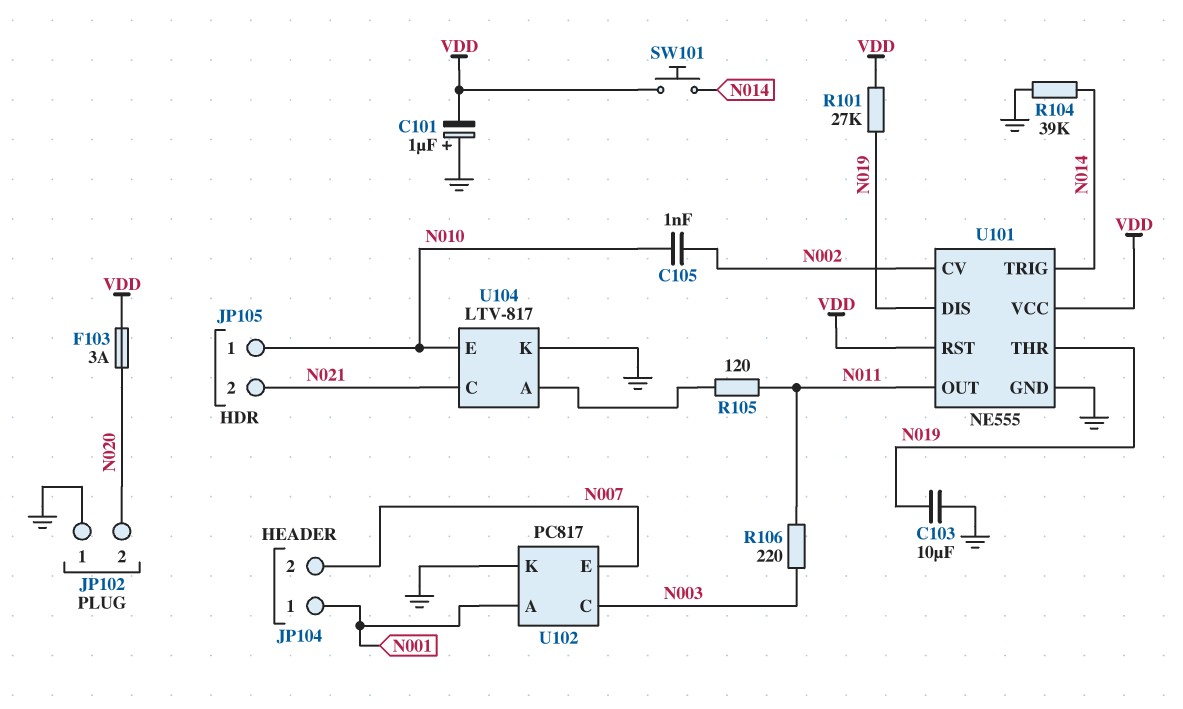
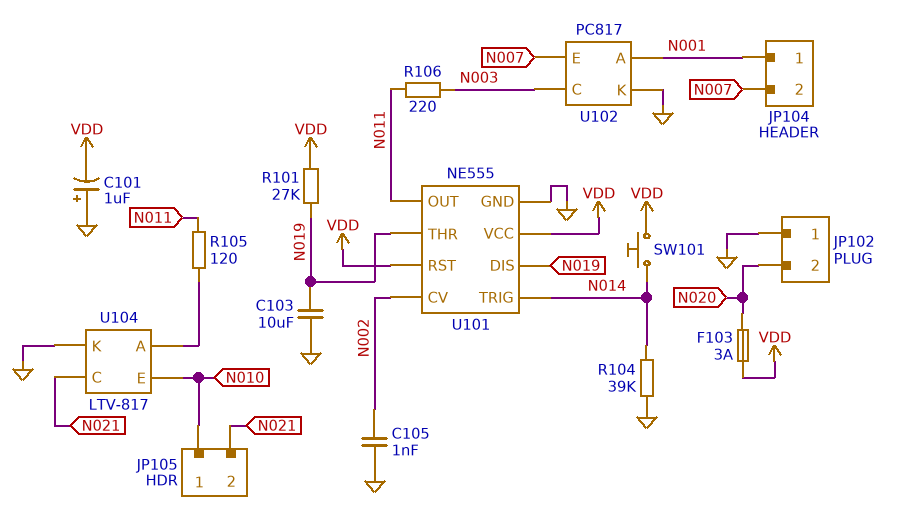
C105: 1nF (N002, N010) -> 1nF (GND, N002)

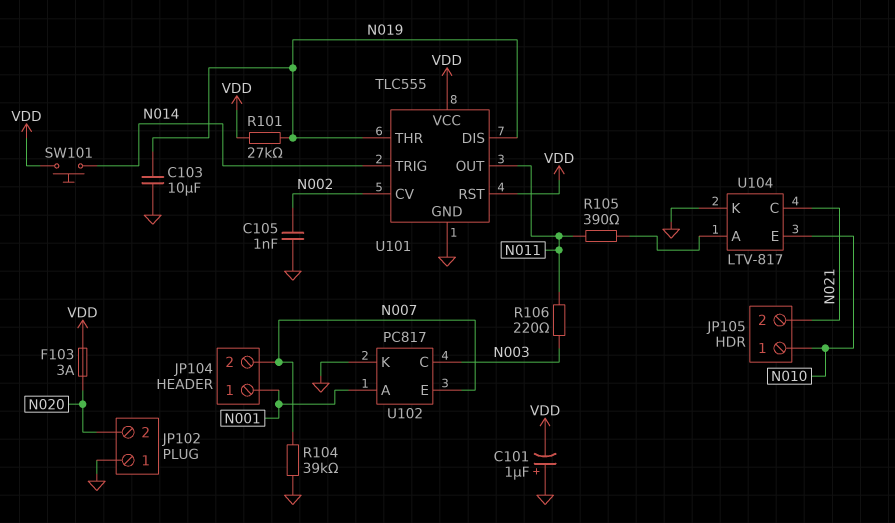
R104: 39k (GND, N014) -> 39k (GND, N007)
R105: 120 (N011, U104/A) -> 390 (N011, U104/A)
U101: NE555 -> TLC555

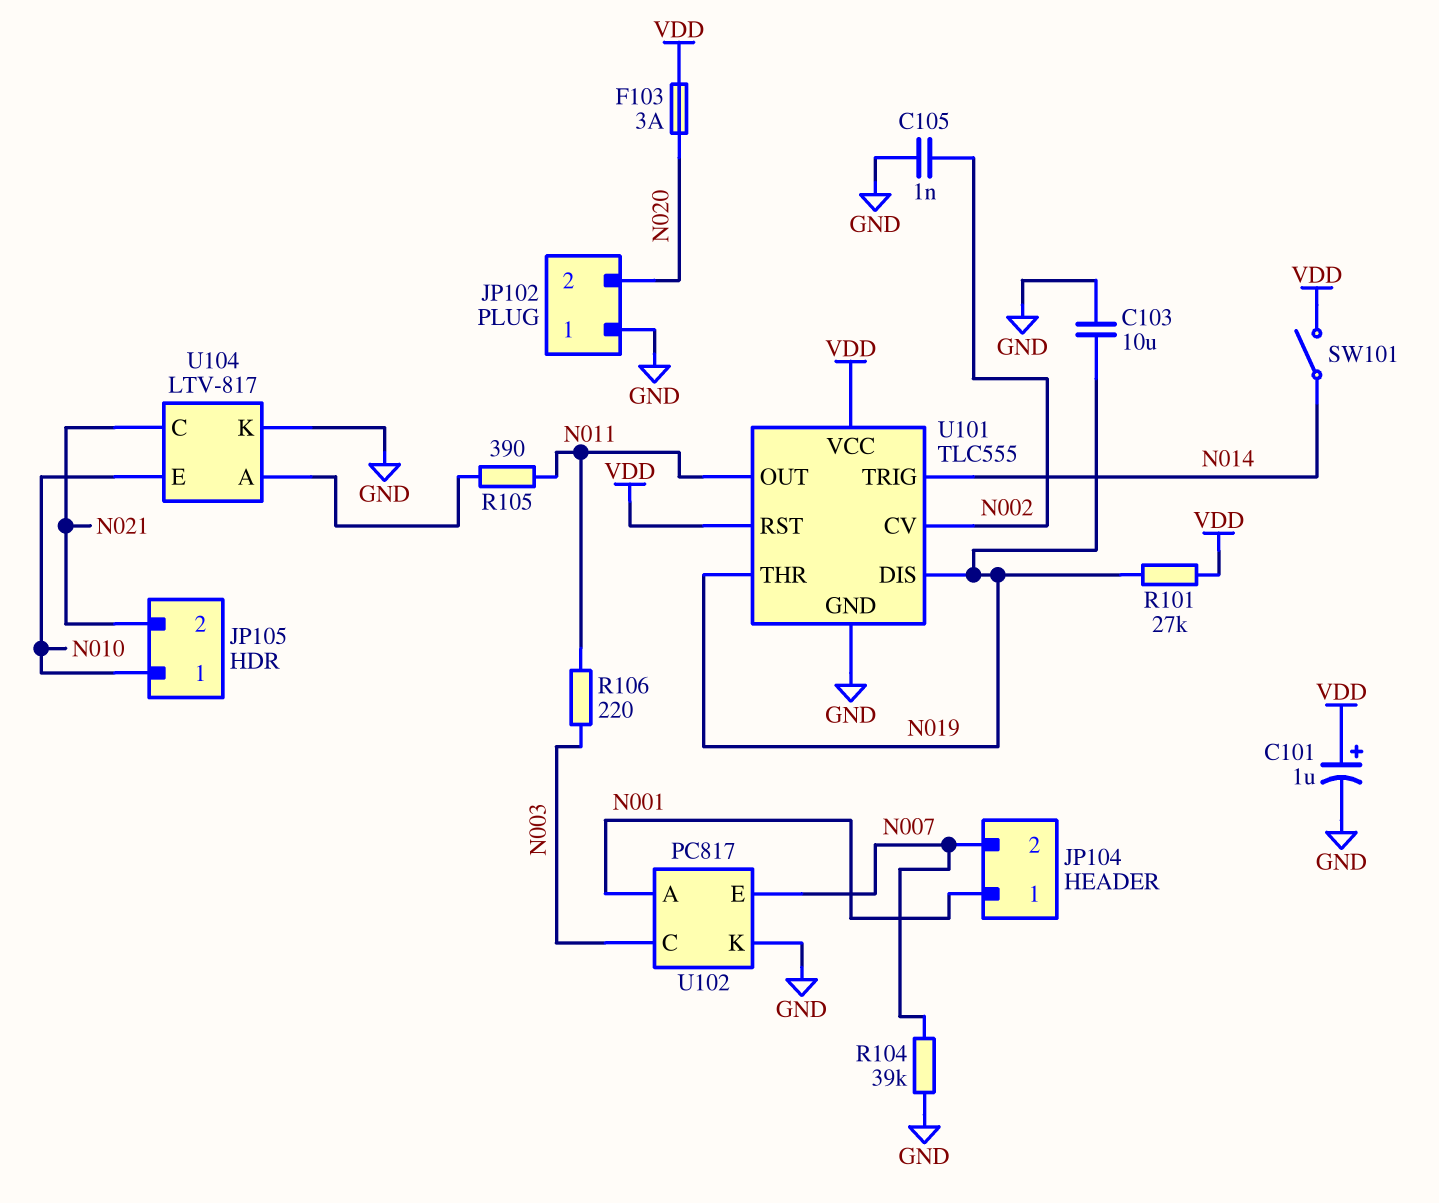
C101: 1uF (plus GND, minus VDD) -> 1uF (plus VDD, minus GND)
SW101: button (N014, VDD) -> switch (N014, VDD)

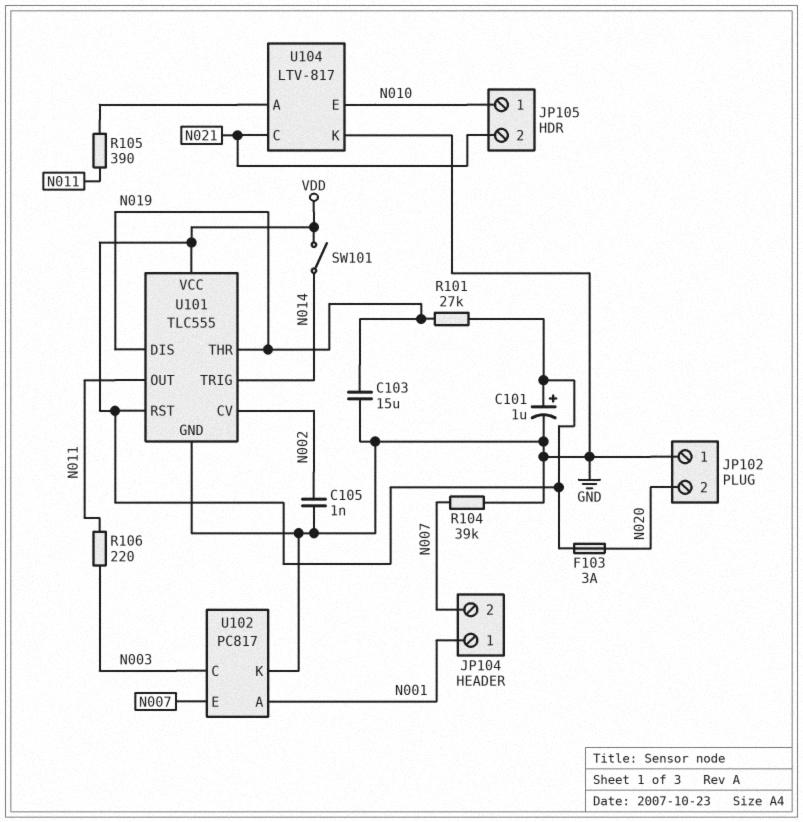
C103: 10uF (GND, N019) -> 15uF (GND, N019)

